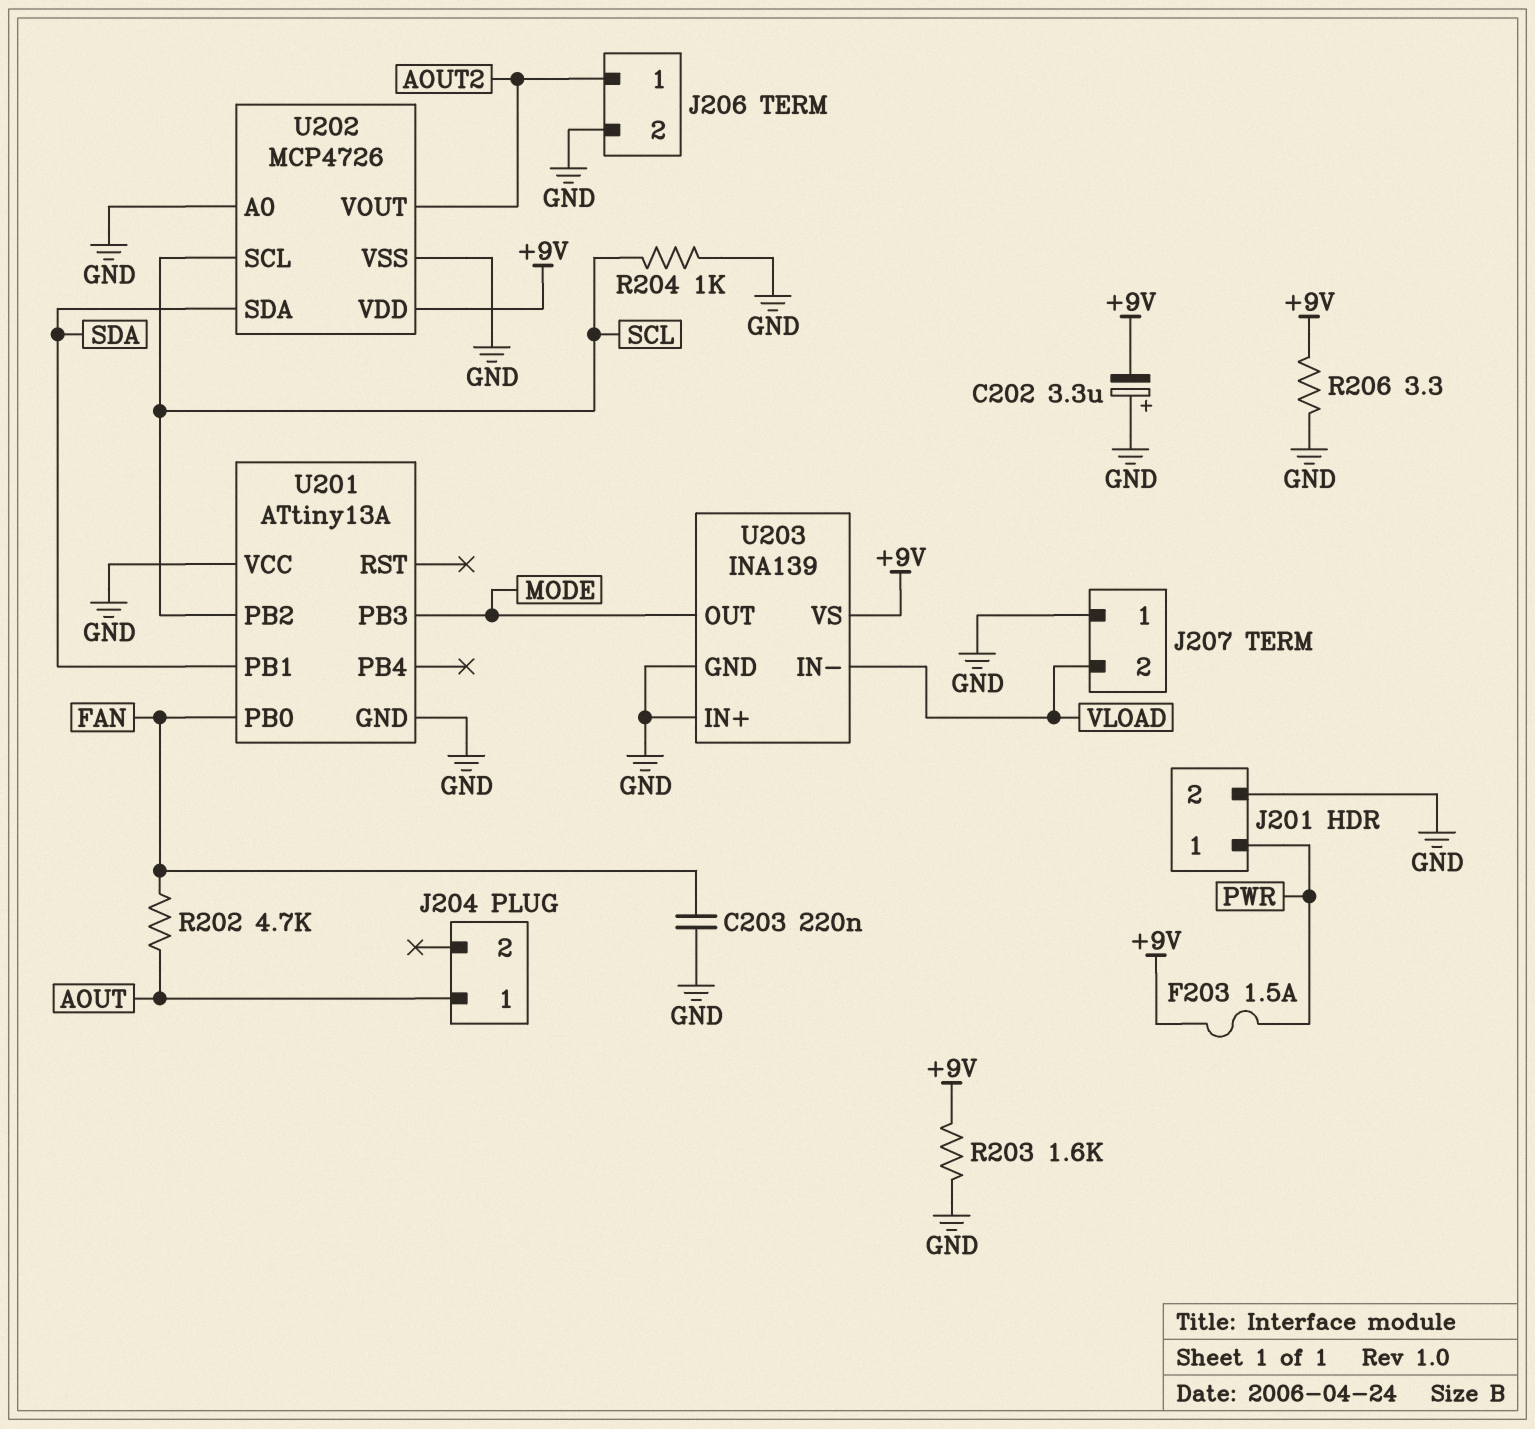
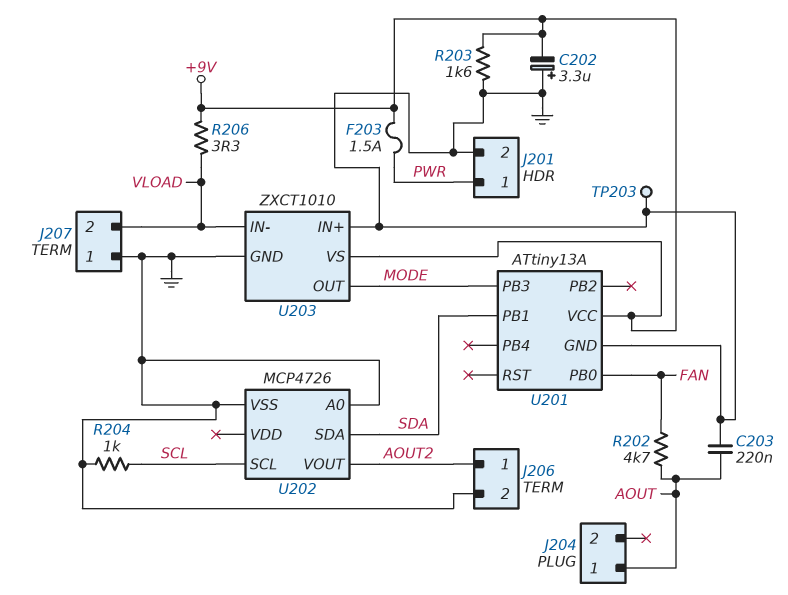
C203: 220nF (FAN, GND) -> 220nF (AOUT, GND)
R206: 3.3 (+9V, GND) -> 3.3 (+9V, VLOAD)
TP203: none -> test point (GND)
U201 pin PB2: SCL -> none
U201 pin VCC: GND -> +9V
U202 pin VDD: +9V -> none
U203: INA139 -> ZXCT1010

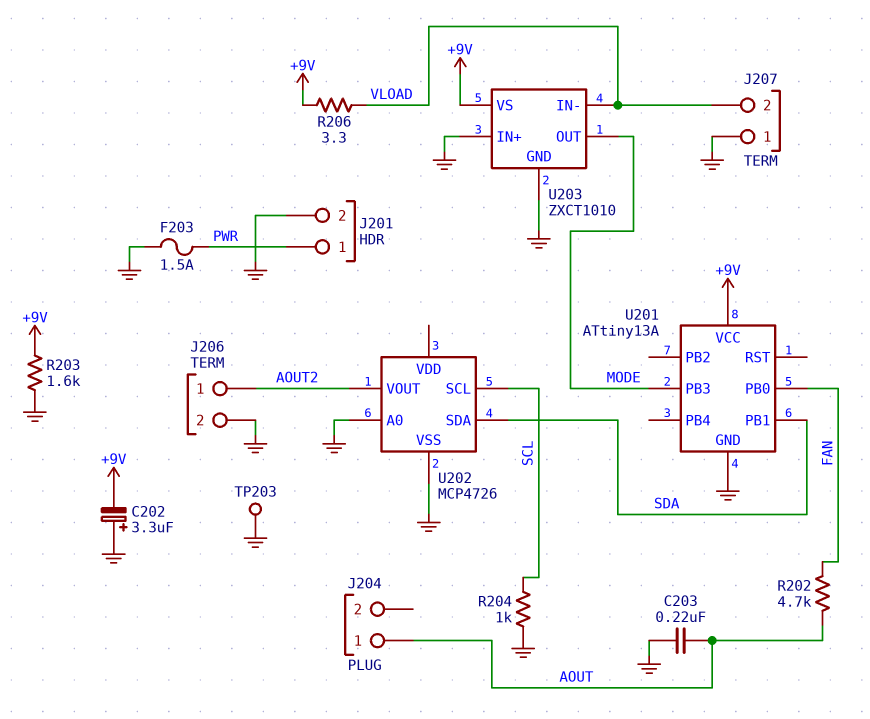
F203: 1.5A (+9V, PWR) -> 1.5A (GND, PWR)

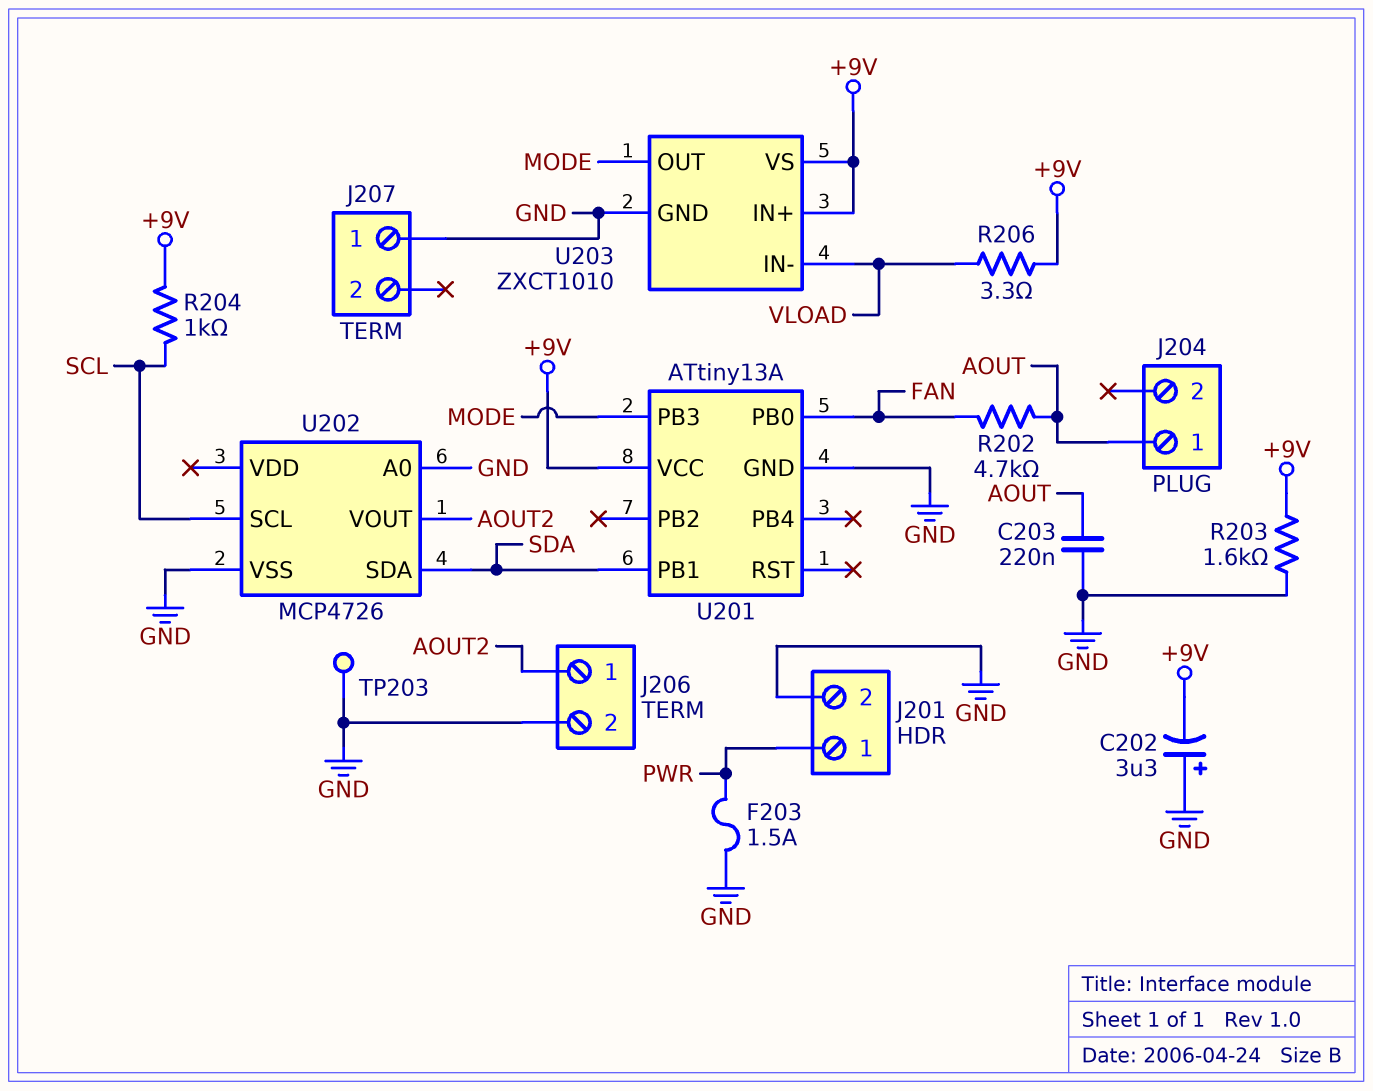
J207 pin 2: VLOAD -> none
R204: 1k (GND, SCL) -> 1k (+9V, SCL)
U203 pin IN+: GND -> +9V

